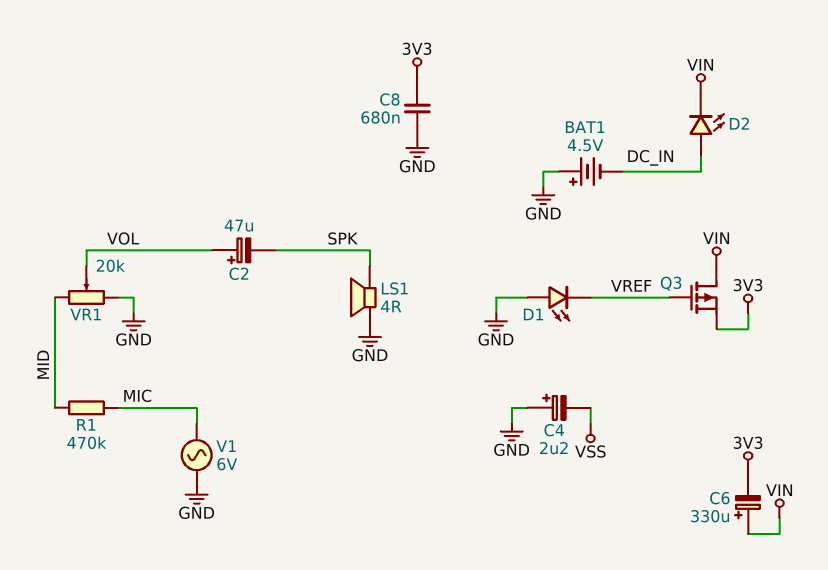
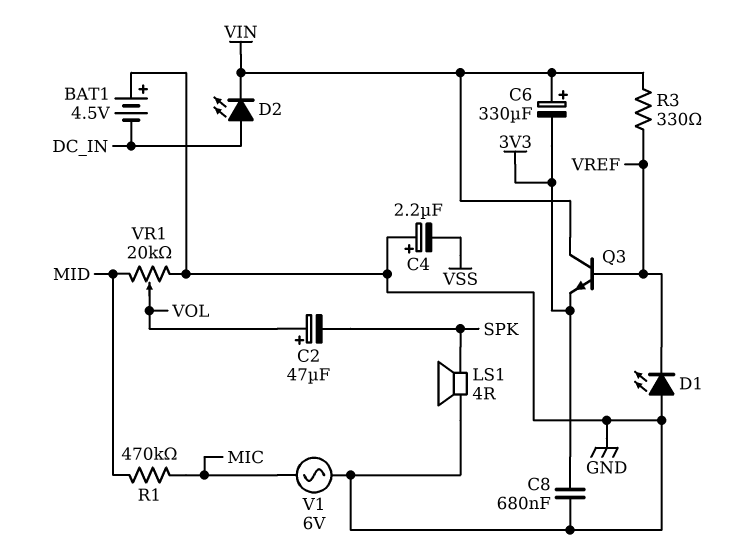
Q3: PMOS (G VREF, D VIN, S 3V3) -> NPN (B VREF, C VIN, E 3V3)
R3: none -> 330 (VIN, VREF)

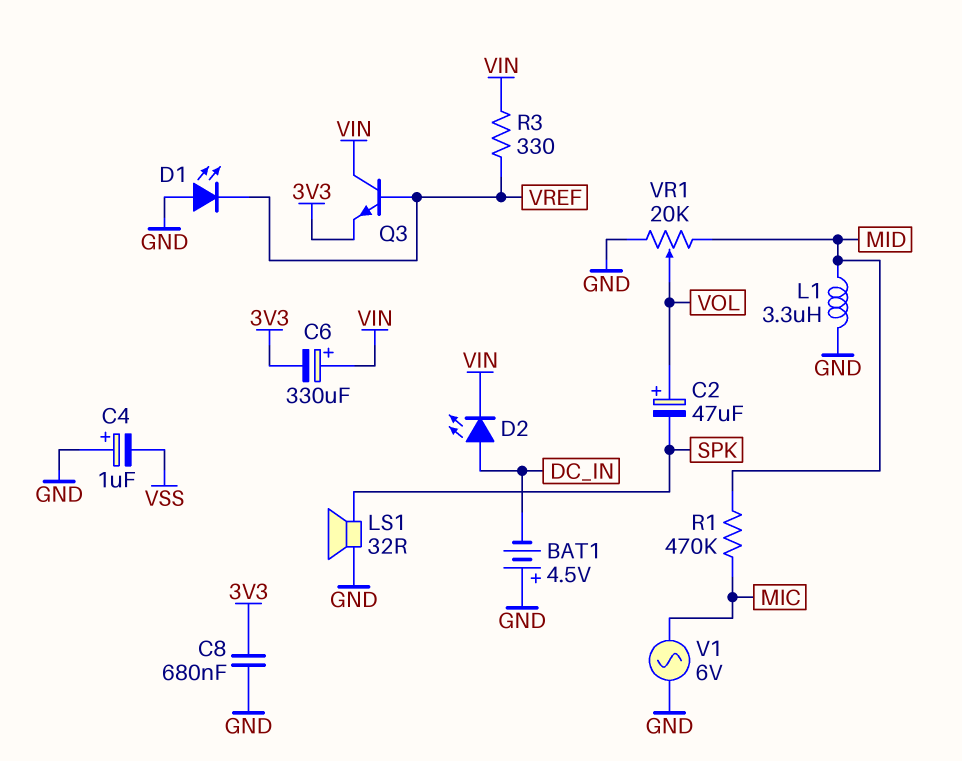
C4: 2.2uF (plus GND, minus VSS) -> 1uF (plus GND, minus VSS)
L1: none -> 3.3uH (GND, MID)
LS1: speaker 4R (GND, SPK) -> speaker 32R (GND, SPK)

